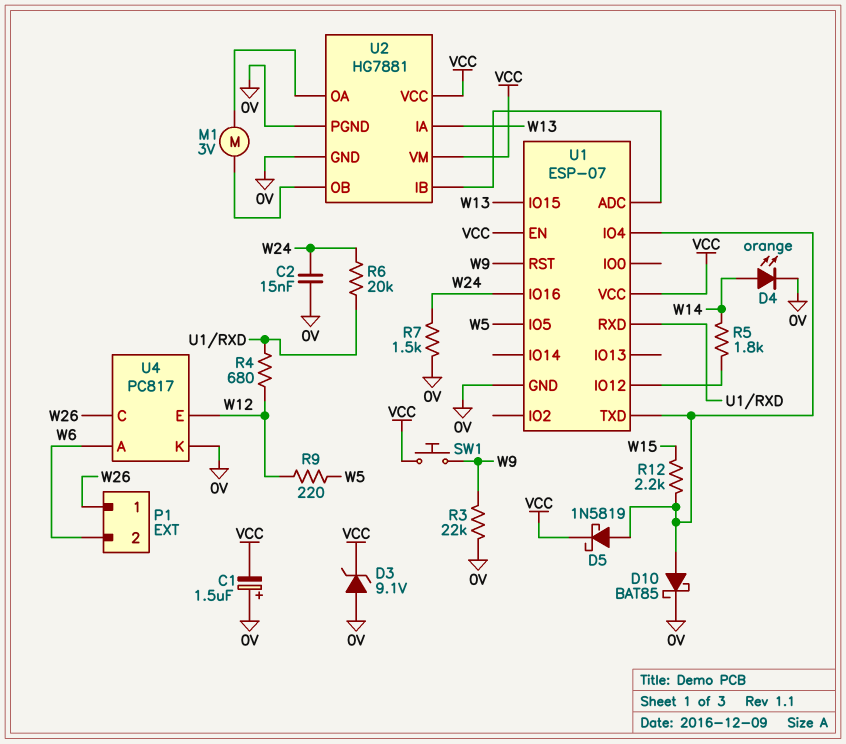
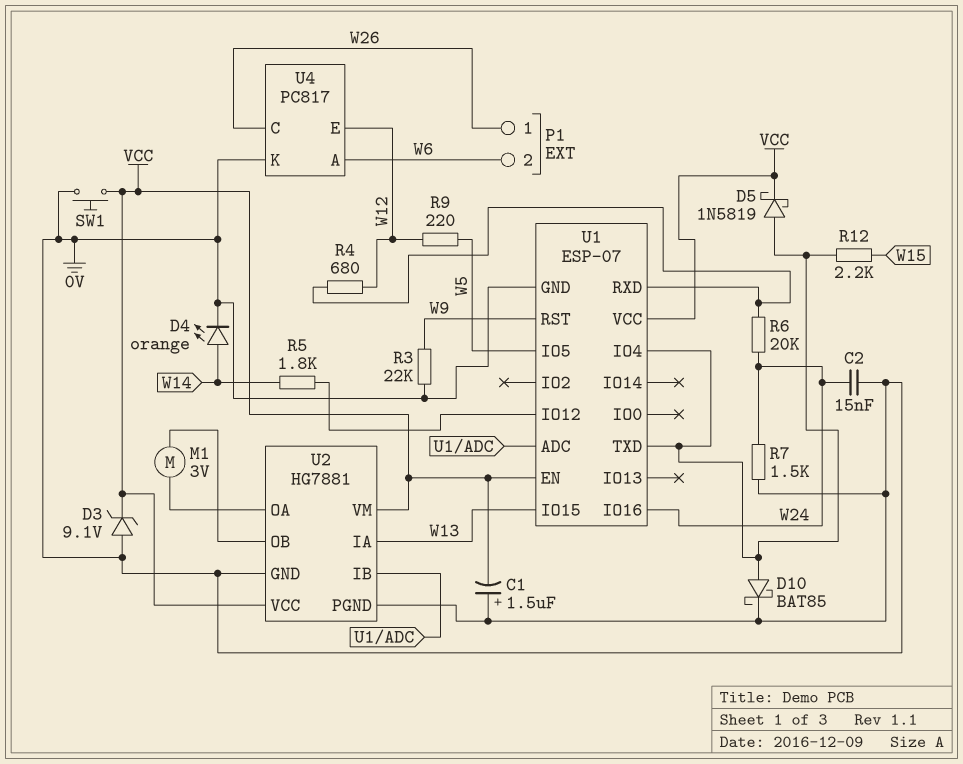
SW1: button (VCC, W9) -> button (0V, VCC)

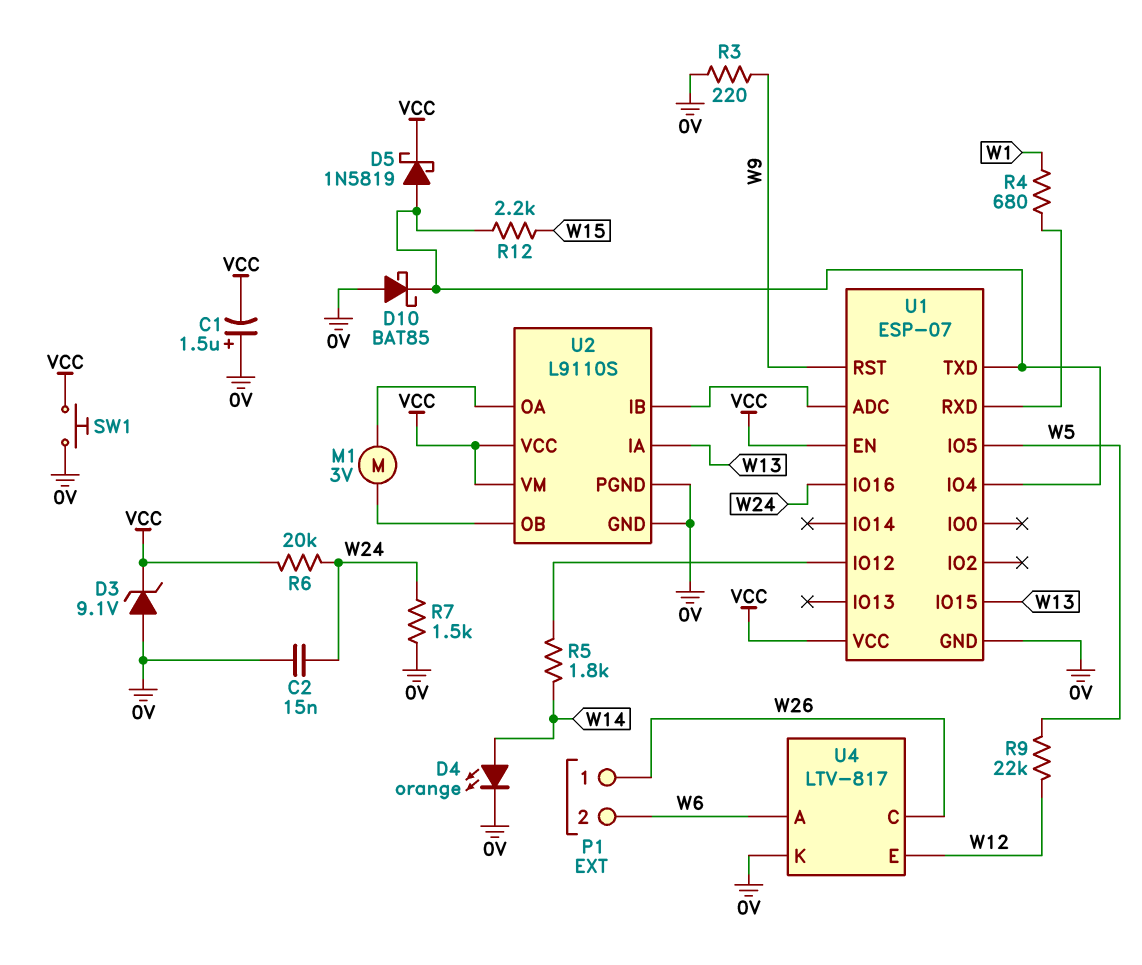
D10: schottky BAT85 (A U1/IO4, K 0V) -> schottky BAT85 (A 0V, K U1/IO4)
R3: 22k (0V, W9) -> 220 (0V, W9)
R4: 680 (U1/RXD, W12) -> 680 (U1/RXD, W1)
R6: 20k (U1/RXD, W24) -> 20k (VCC, W24)
R9: 220 (W5, W12) -> 22k (W5, W12)
U2: HG7881 -> L9110S
U4: PC817 -> LTV-817

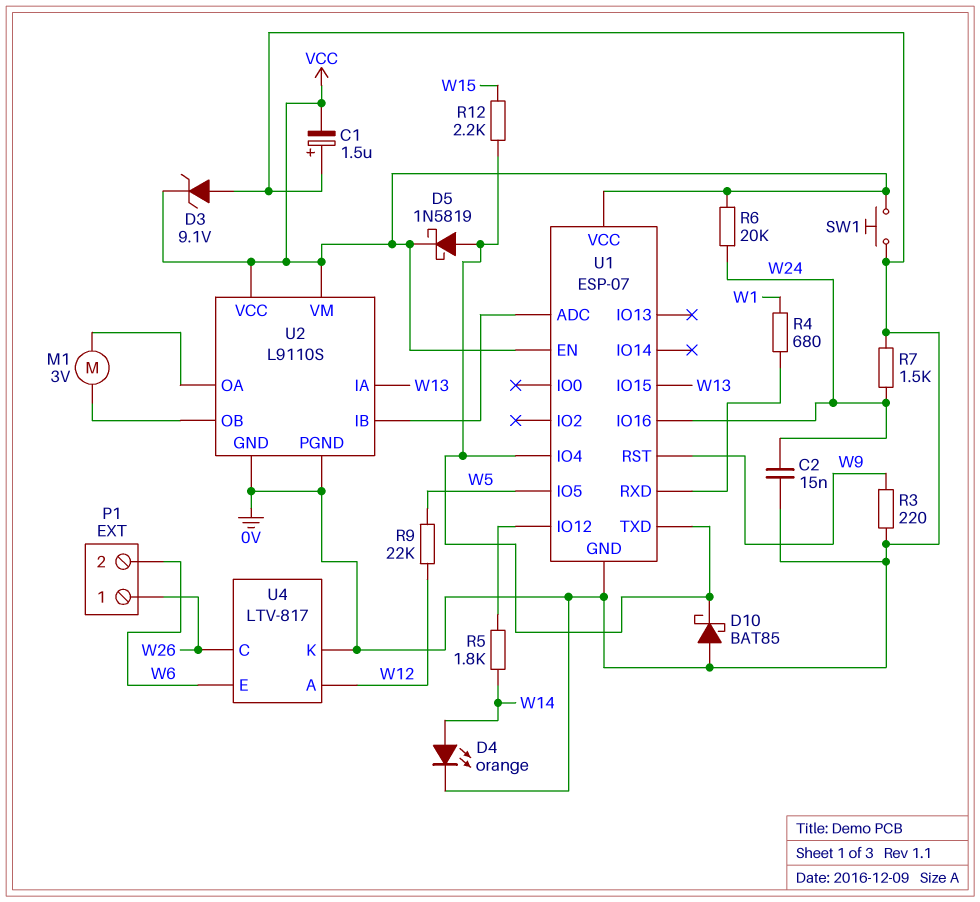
U4 pin A: W6 -> W12
U4 pin E: W12 -> W6

